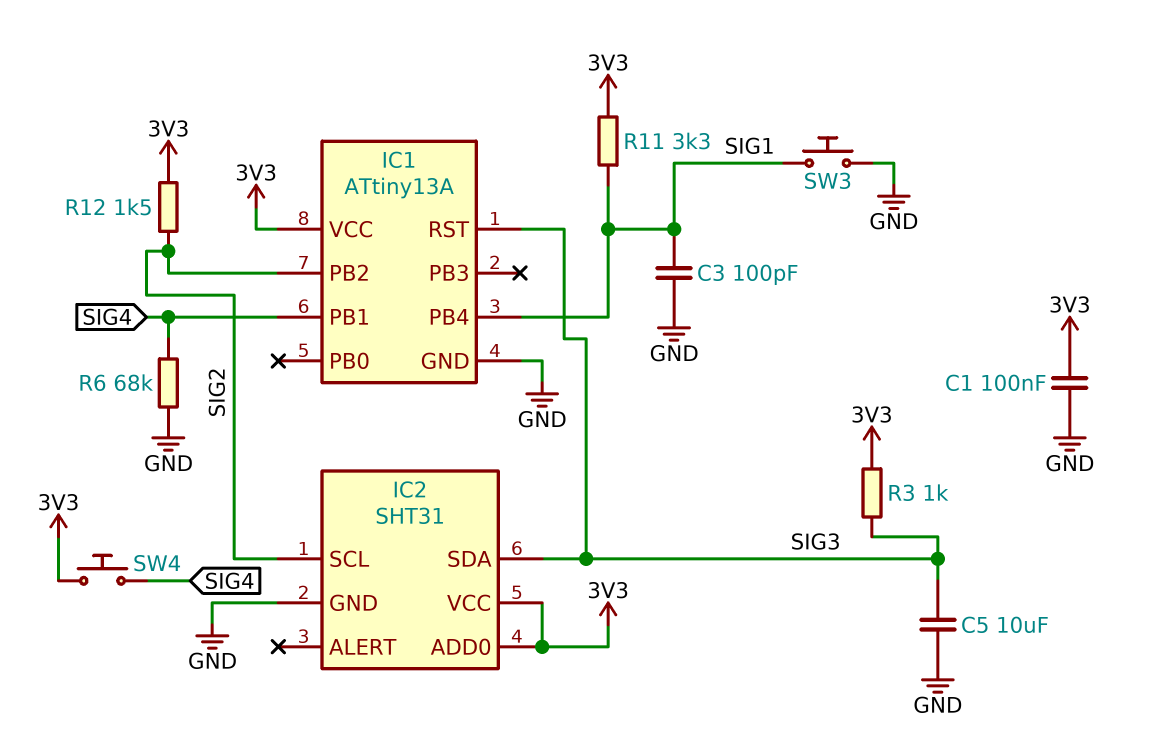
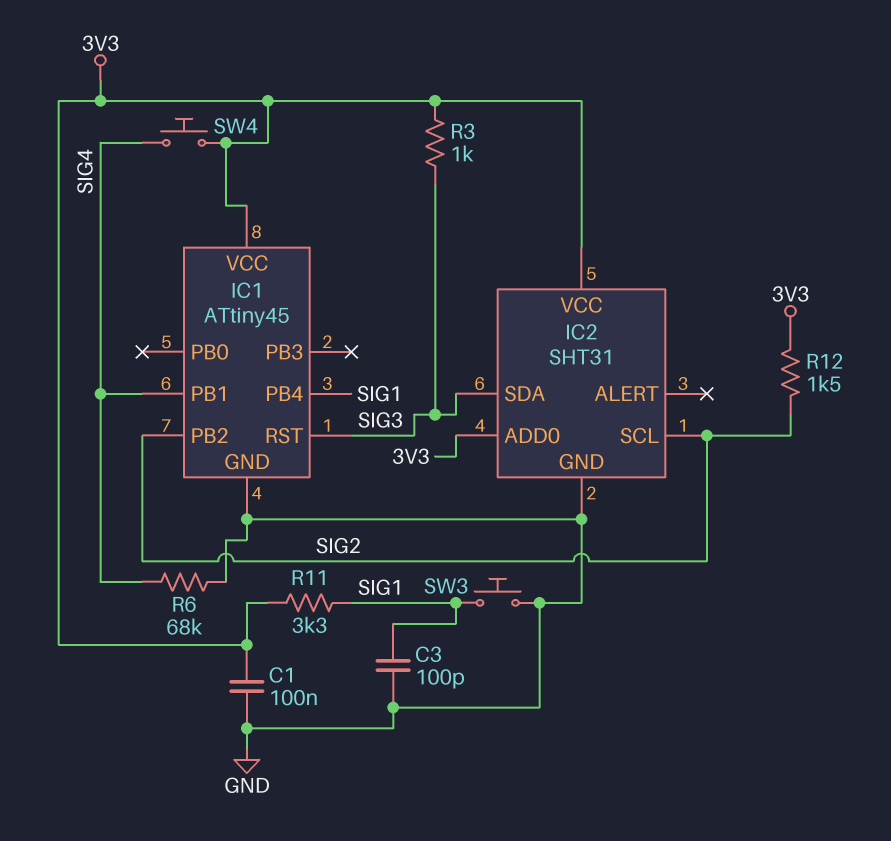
C5: 10uF (GND, SIG3) -> none
IC1: ATtiny13A -> ATtiny45

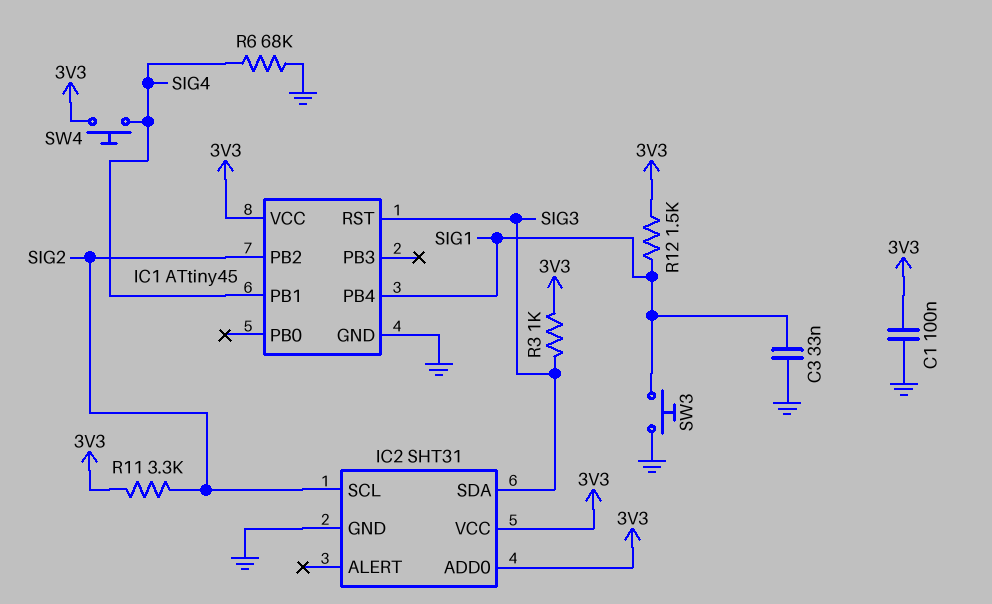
C3: 100pF (GND, SIG1) -> 33nF (GND, SIG1)
R11: 3.3k (3V3, SIG1) -> 3.3k (3V3, SIG2)
R12: 1.5k (3V3, SIG2) -> 1.5k (3V3, SIG1)

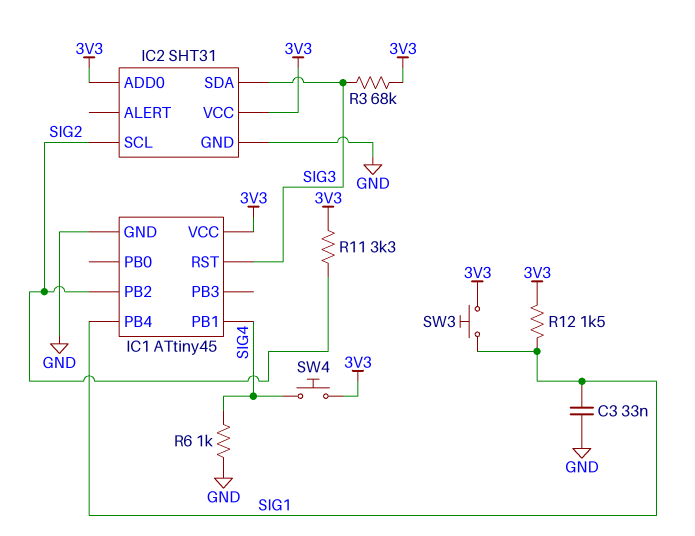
C1: 100nF (3V3, GND) -> none
R3: 1k (3V3, SIG3) -> 68k (3V3, SIG3)
R6: 68k (GND, SIG4) -> 1k (GND, SIG4)
SW3: button (GND, SIG1) -> button (3V3, SIG1)

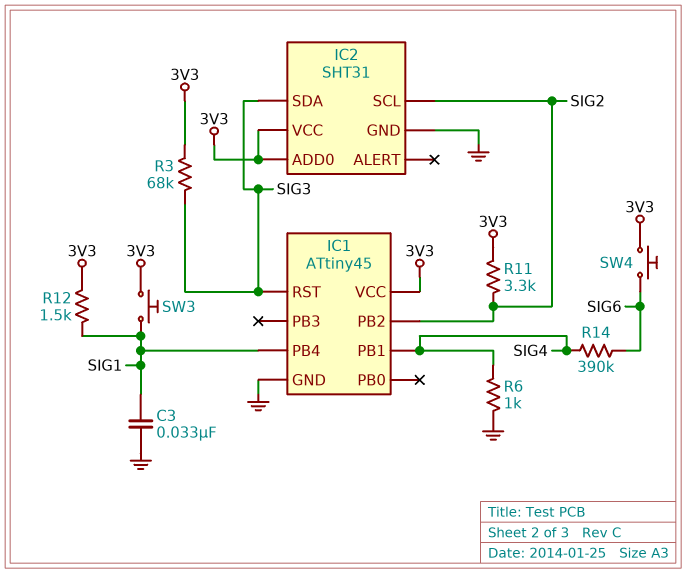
R14: none -> 390k (SIG4, SIG6)
SW4: button (3V3, SIG4) -> button (3V3, SIG6)

